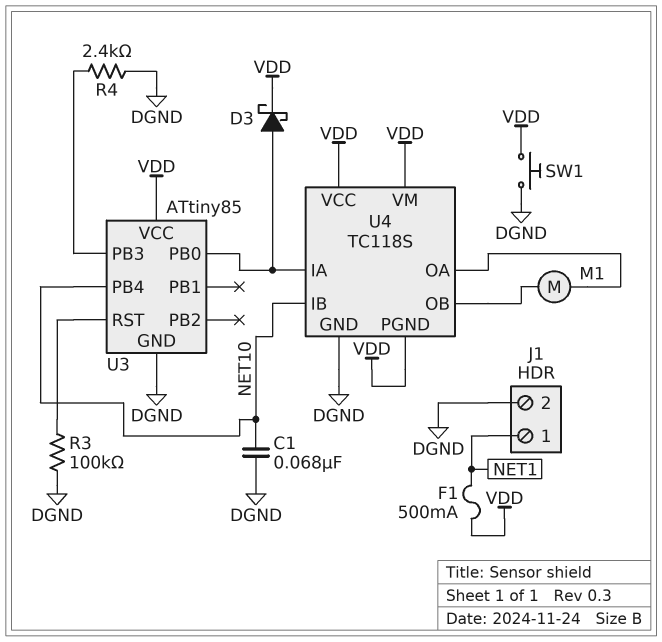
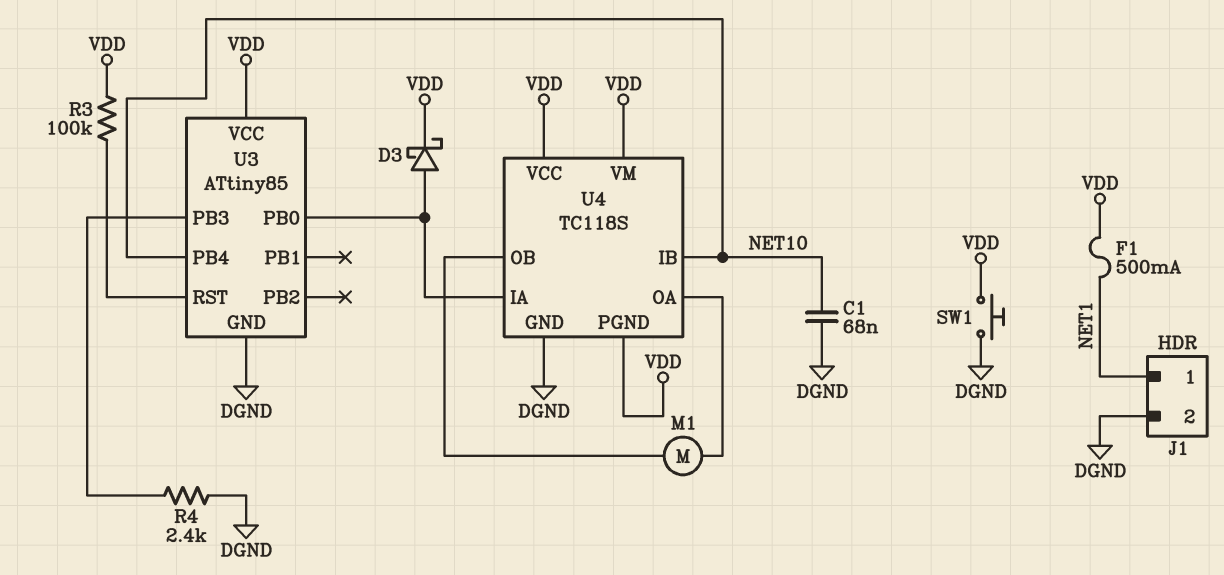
R3: 100k (DGND, U3/RST) -> 100k (U3/RST, VDD)

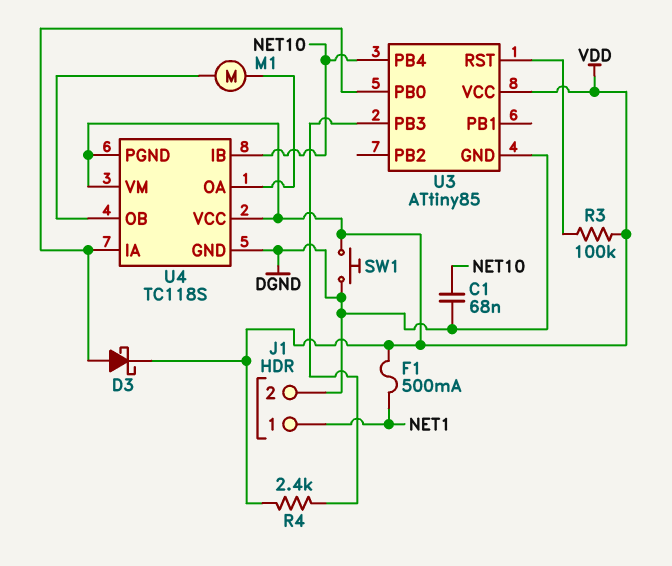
R4: 2.4k (DGND, U3/PB3) -> 2.4k (U3/PB3, VDD)

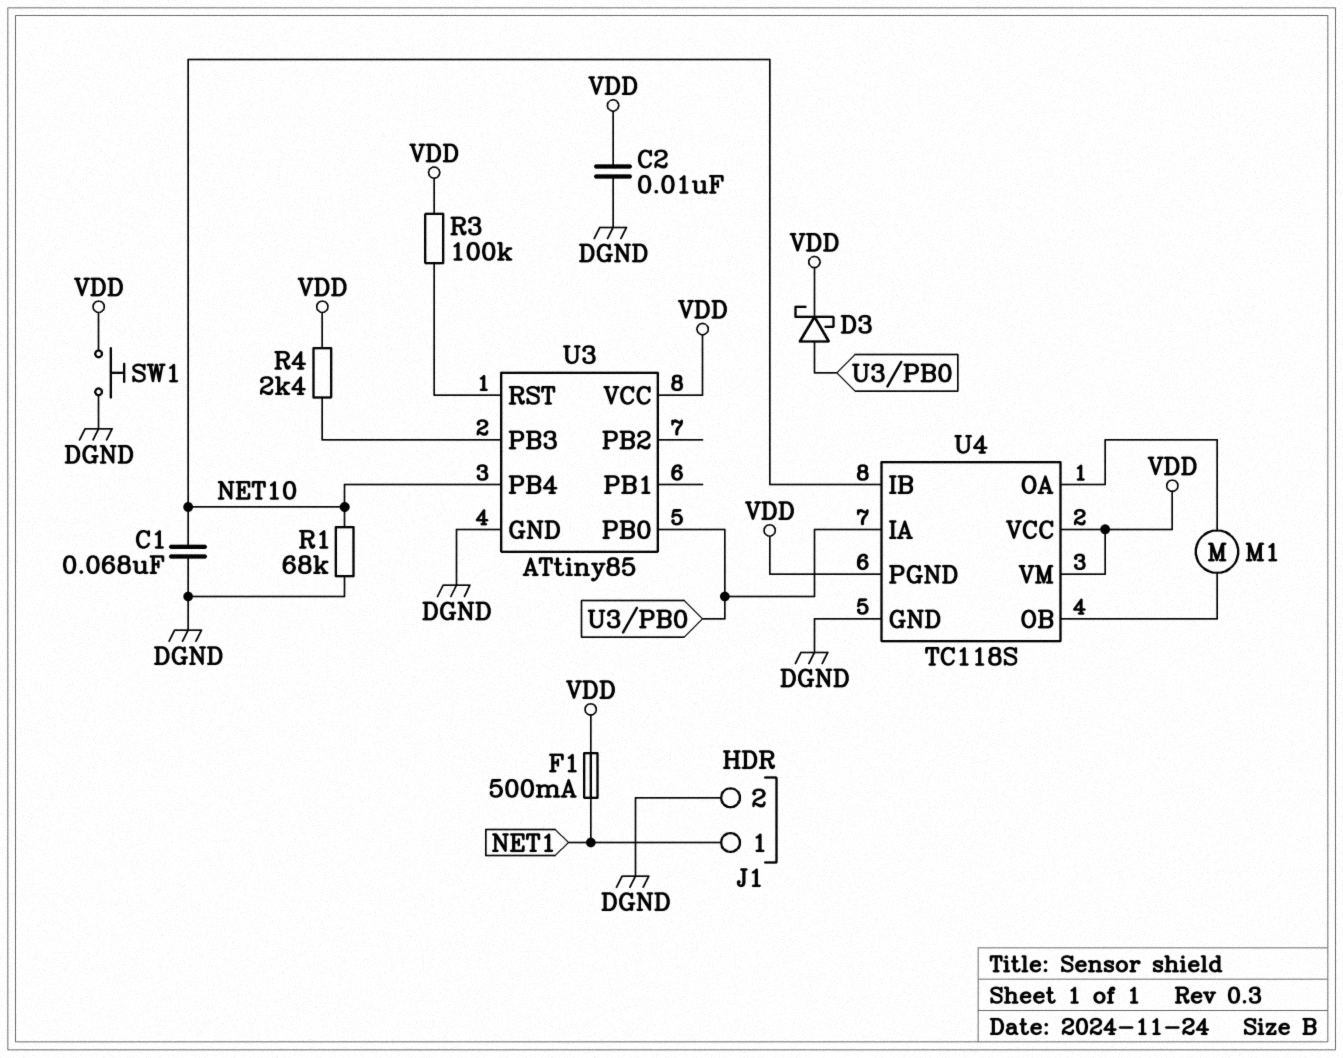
C2: none -> 10nF (DGND, VDD)
R1: none -> 68k (DGND, NET10)

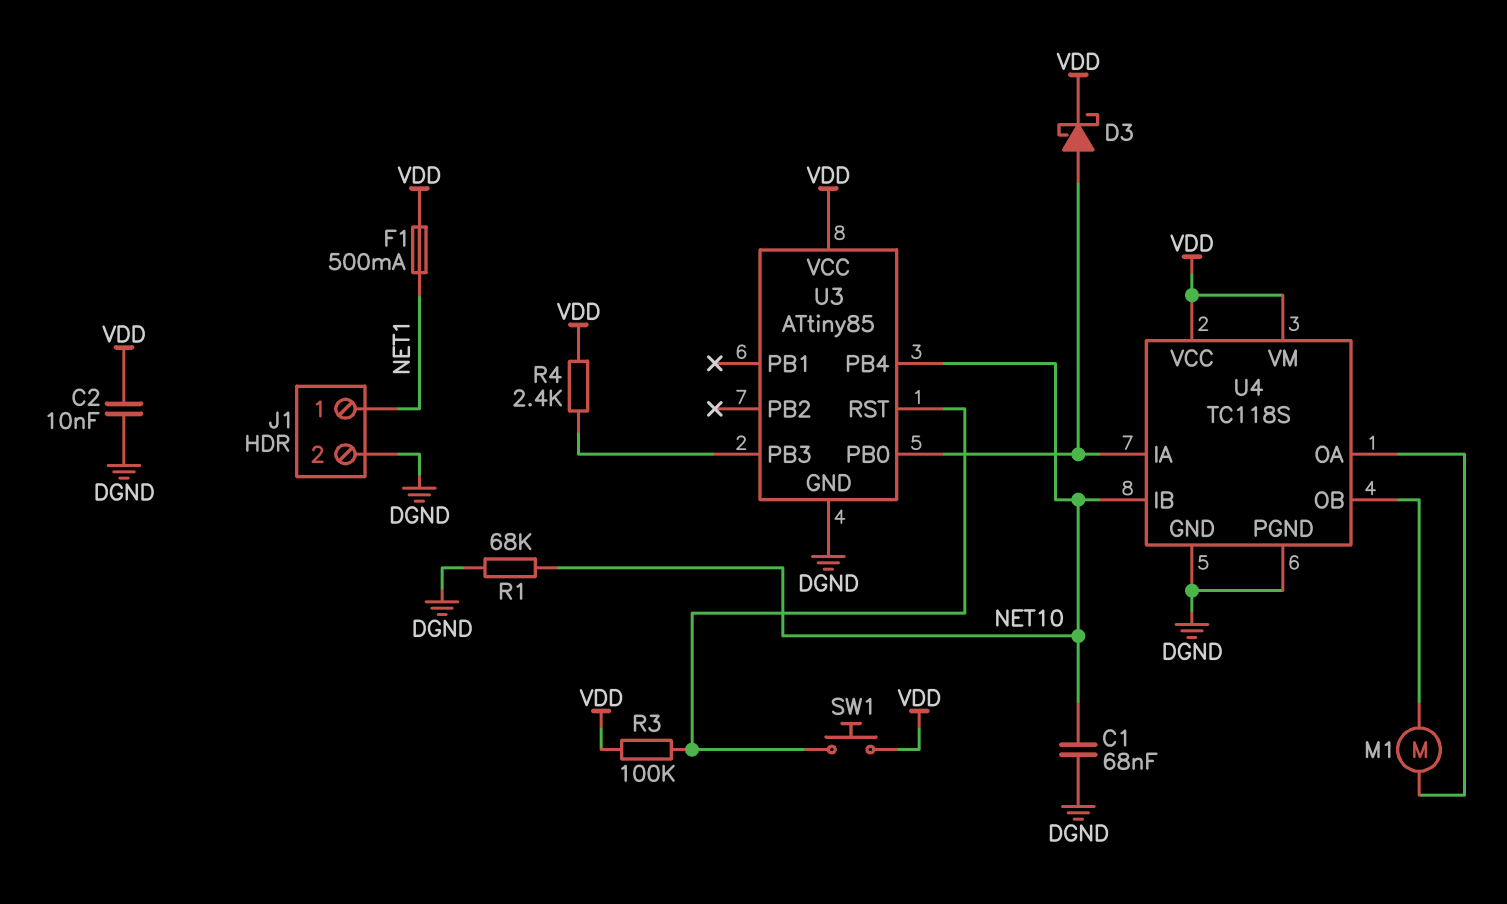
SW1: button (DGND, VDD) -> button (U3/RST, VDD)
U4 pin PGND: VDD -> DGND

